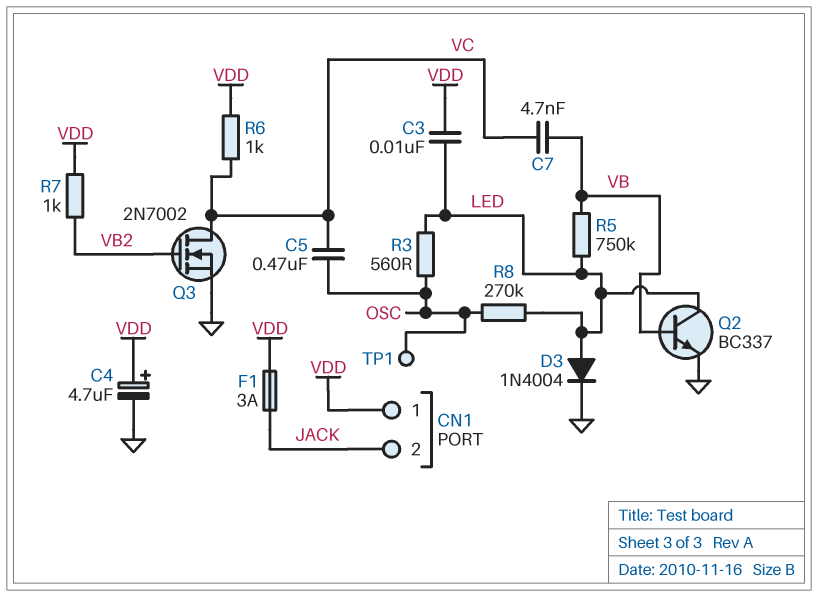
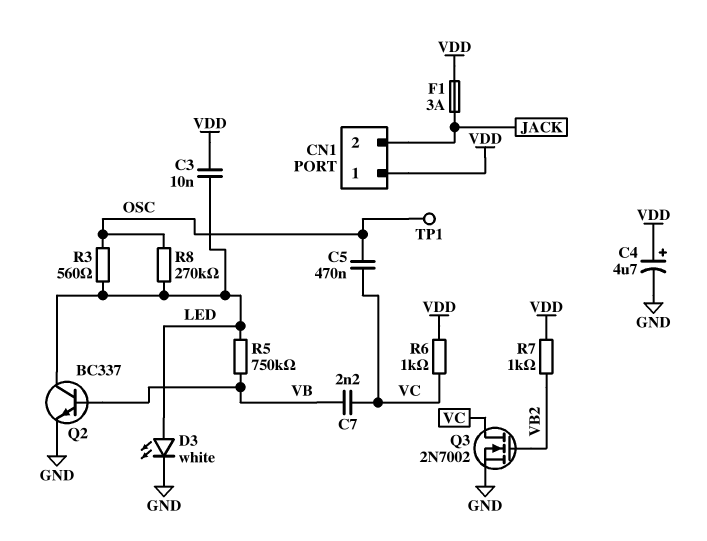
C7: 4.7nF (VB, VC) -> 2.2nF (VB, VC)
D3: diode 1N4004 (A LED, K GND) -> LED white (A LED, K GND)

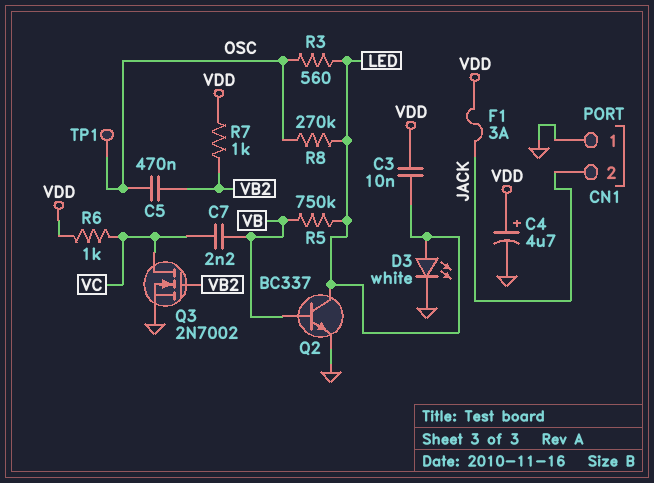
C5: 470nF (OSC, VC) -> 470nF (OSC, VB2)
CN1 pin 1: VDD -> GND

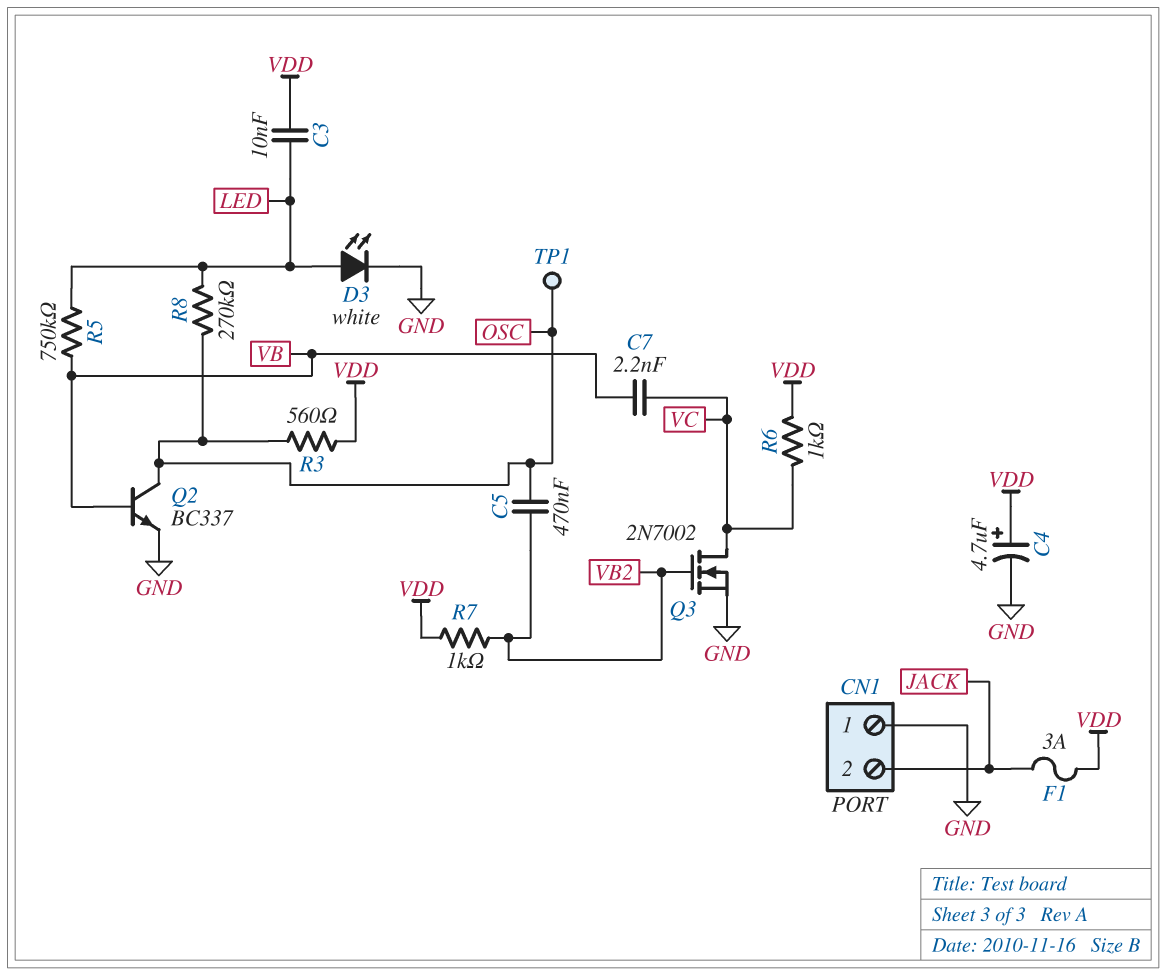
Q2: NPN BC337 (B VB, C LED, E GND) -> NPN BC337 (B VB, C OSC, E GND)
R3: 560 (LED, OSC) -> 560 (OSC, VDD)

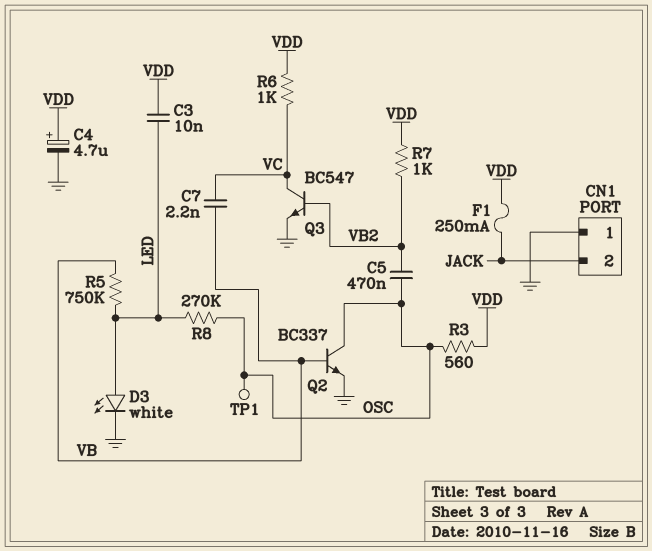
F1: 3A (JACK, VDD) -> 250mA (JACK, VDD)
Q3: NMOS 2N7002 (G VB2, D VC, S GND) -> NPN BC547 (B VB2, C VC, E GND)

